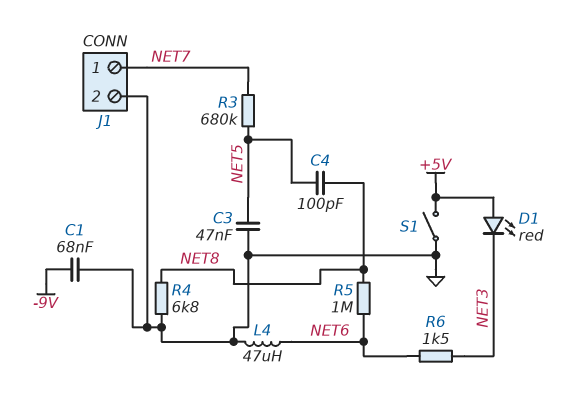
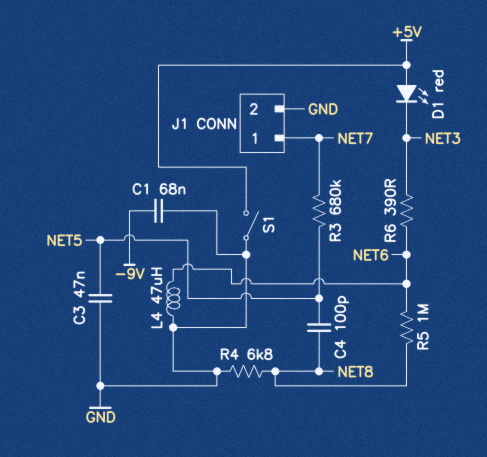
R6: 1.5k (NET3, NET6) -> 390 (NET3, NET6)

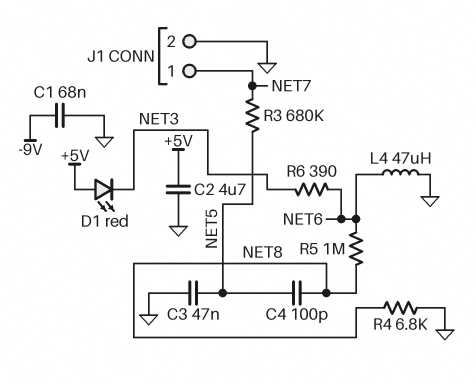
C2: none -> 4.7uF (+5V, GND)
S1: switch (+5V, GND) -> none

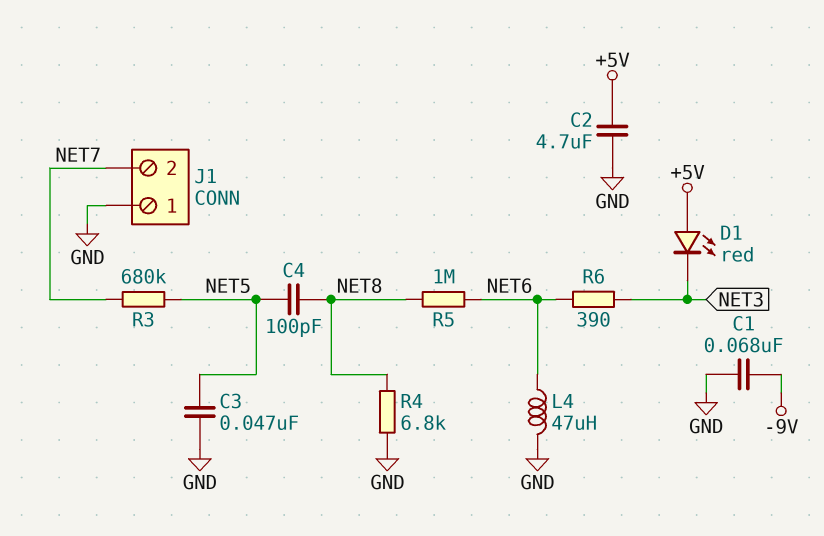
J1 pin 1: NET7 -> GND
J1 pin 2: GND -> NET7

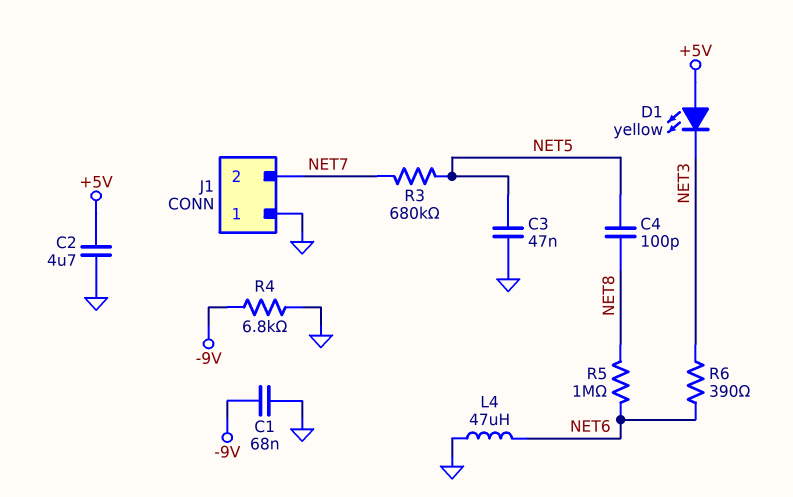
D1: LED red (A +5V, K NET3) -> LED yellow (A +5V, K NET3)
R4: 6.8k (GND, NET8) -> 6.8k (-9V, GND)

